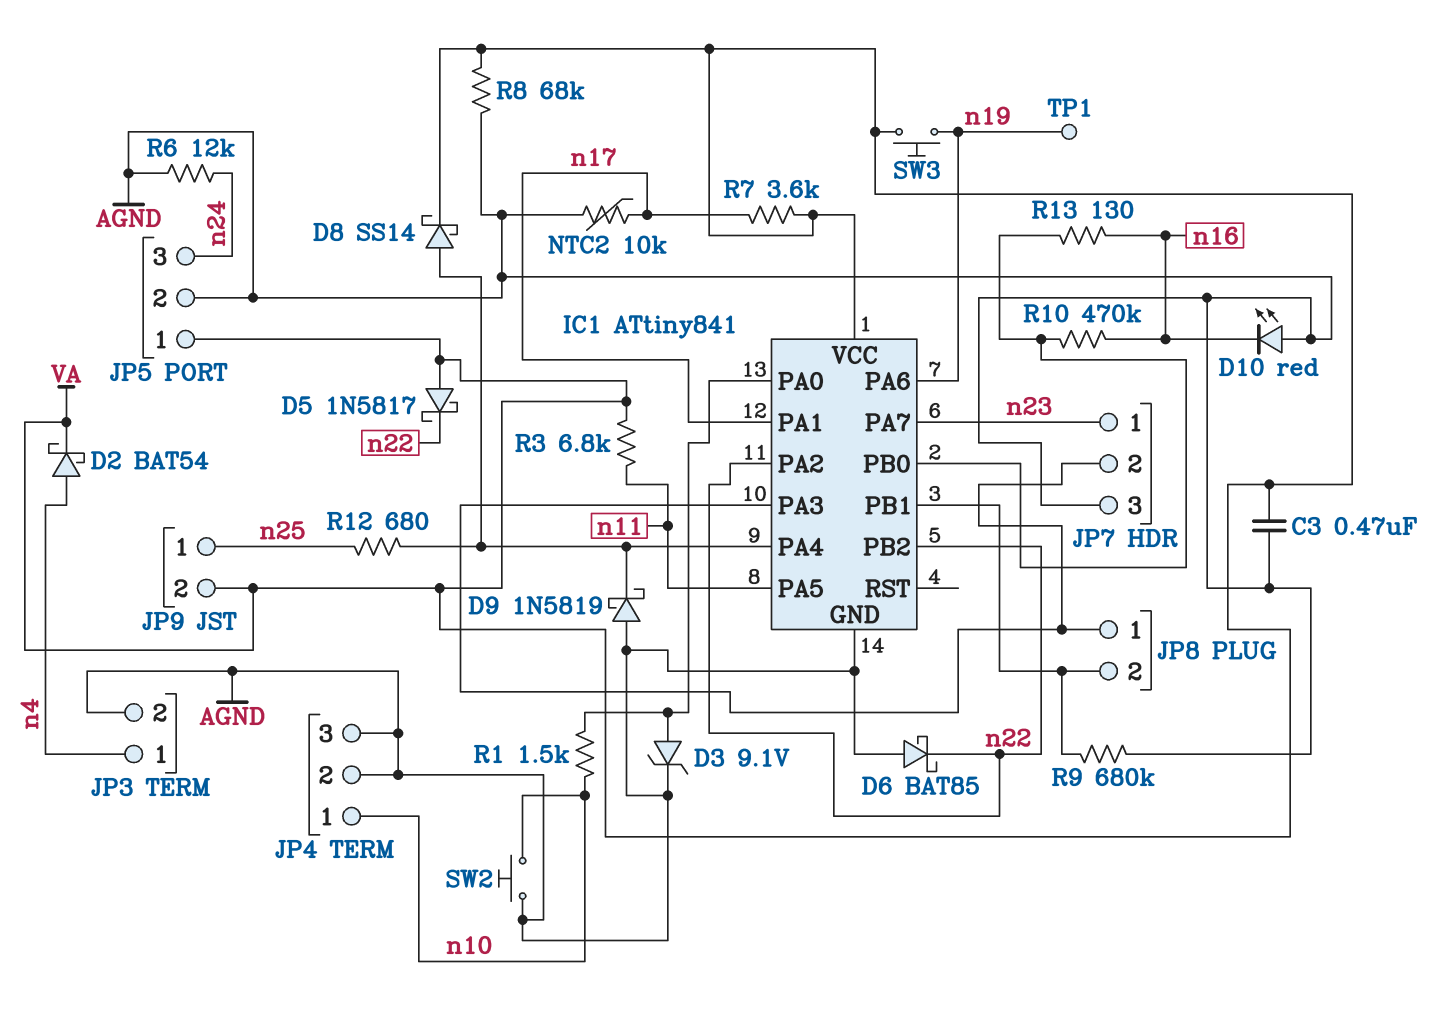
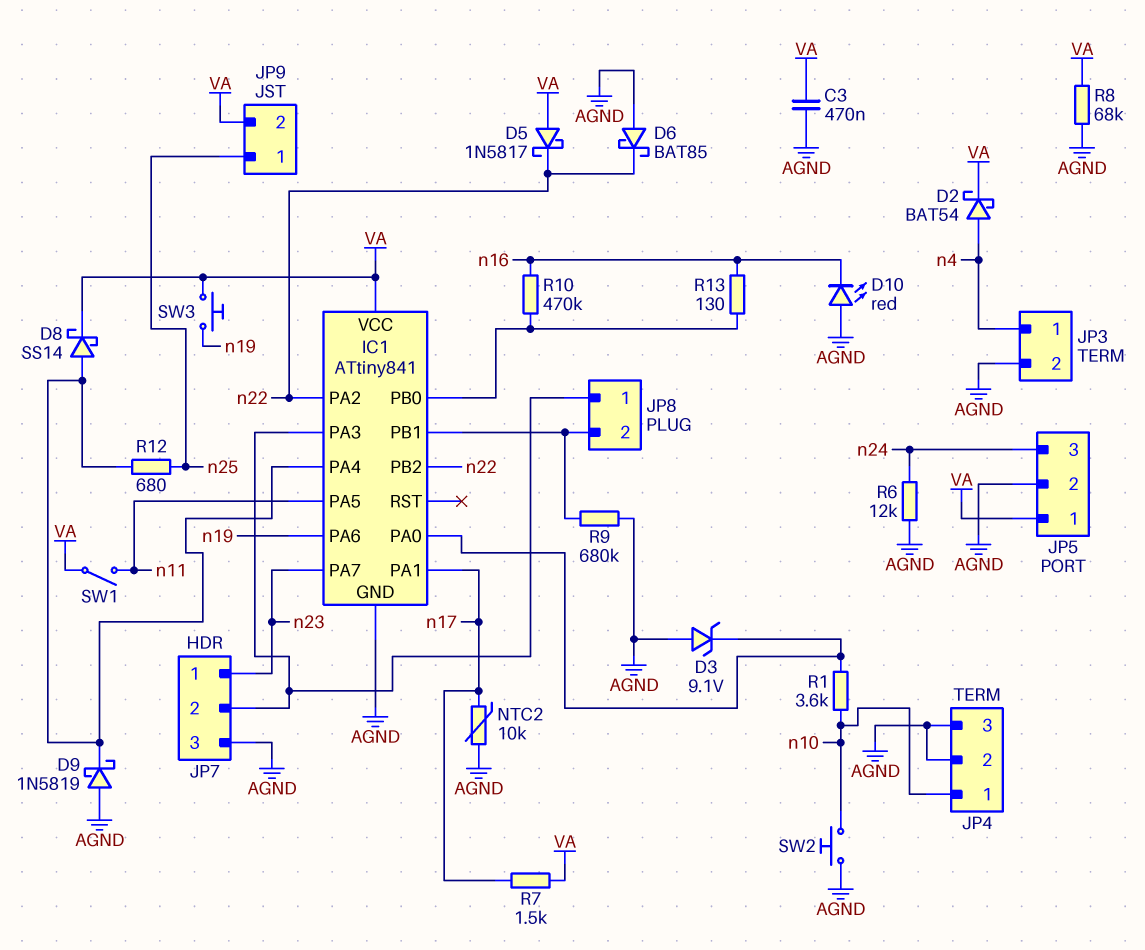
D3: zener 9.1V (A IC1/PA0, K AGND) -> zener 9.1V (A AGND, K IC1/PA0)
R1: 1.5k (IC1/PA0, n10) -> 3.6k (IC1/PA0, n10)
R3: 6.8k (VA, n11) -> none
R7: 3.6k (VA, n17) -> 1.5k (VA, n17)
SW1: none -> switch (VA, n11)
TP1: test point (n19) -> none

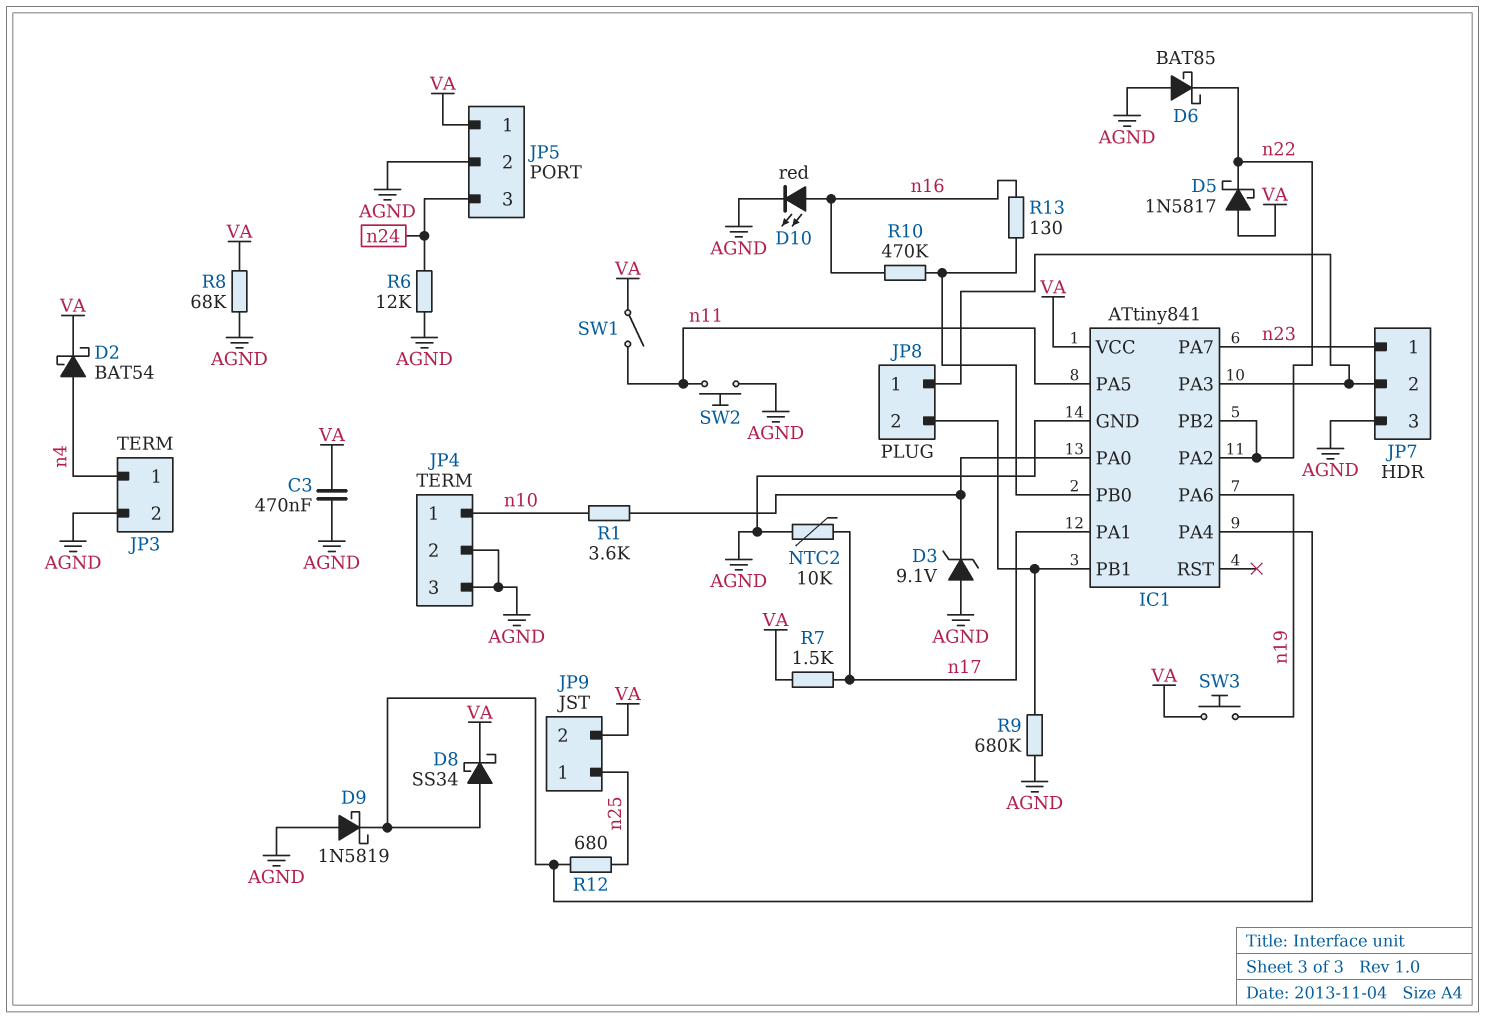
D8: schottky SS14 (A IC1/PA4, K VA) -> schottky SS34 (A IC1/PA4, K VA)
D10: LED red (A AGND, K n16) -> LED red (A n16, K AGND)
SW2: button (AGND, n10) -> button (AGND, n11)

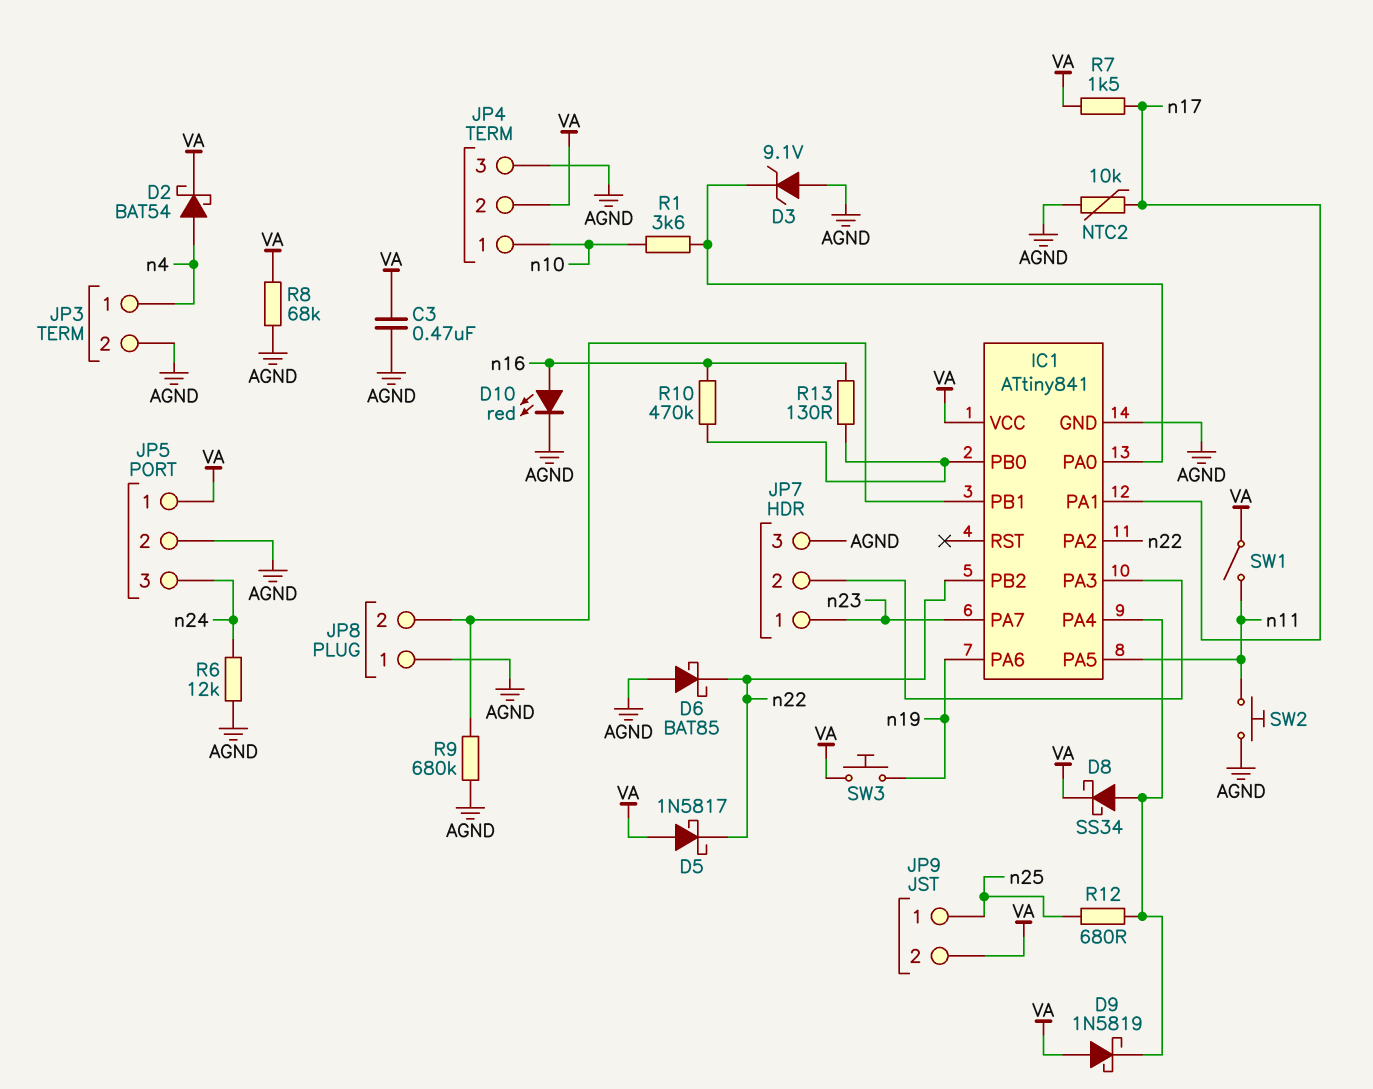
D9: schottky 1N5819 (A AGND, K IC1/PA4) -> schottky 1N5819 (A VA, K IC1/PA4)
JP4 pin 2: AGND -> VA
JP8 pin 1: IC1/PA3 -> AGND

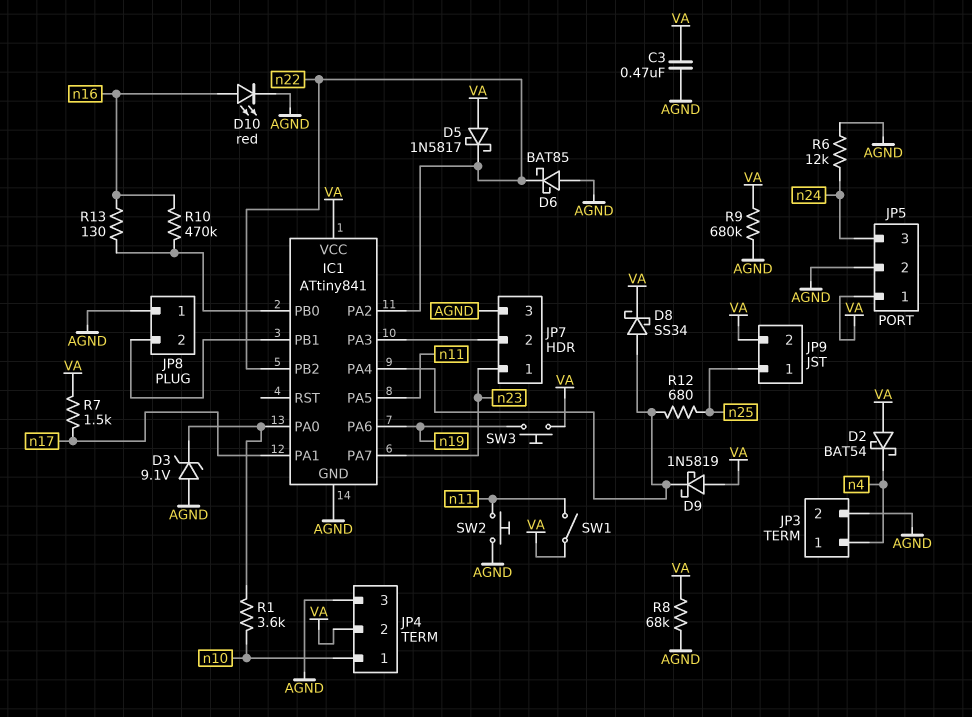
D2: schottky BAT54 (A n4, K VA) -> schottky BAT54 (A VA, K n4)
NTC2: 10k (AGND, n17) -> none
R9: 680k (AGND, IC1/PB1) -> 680k (AGND, VA)

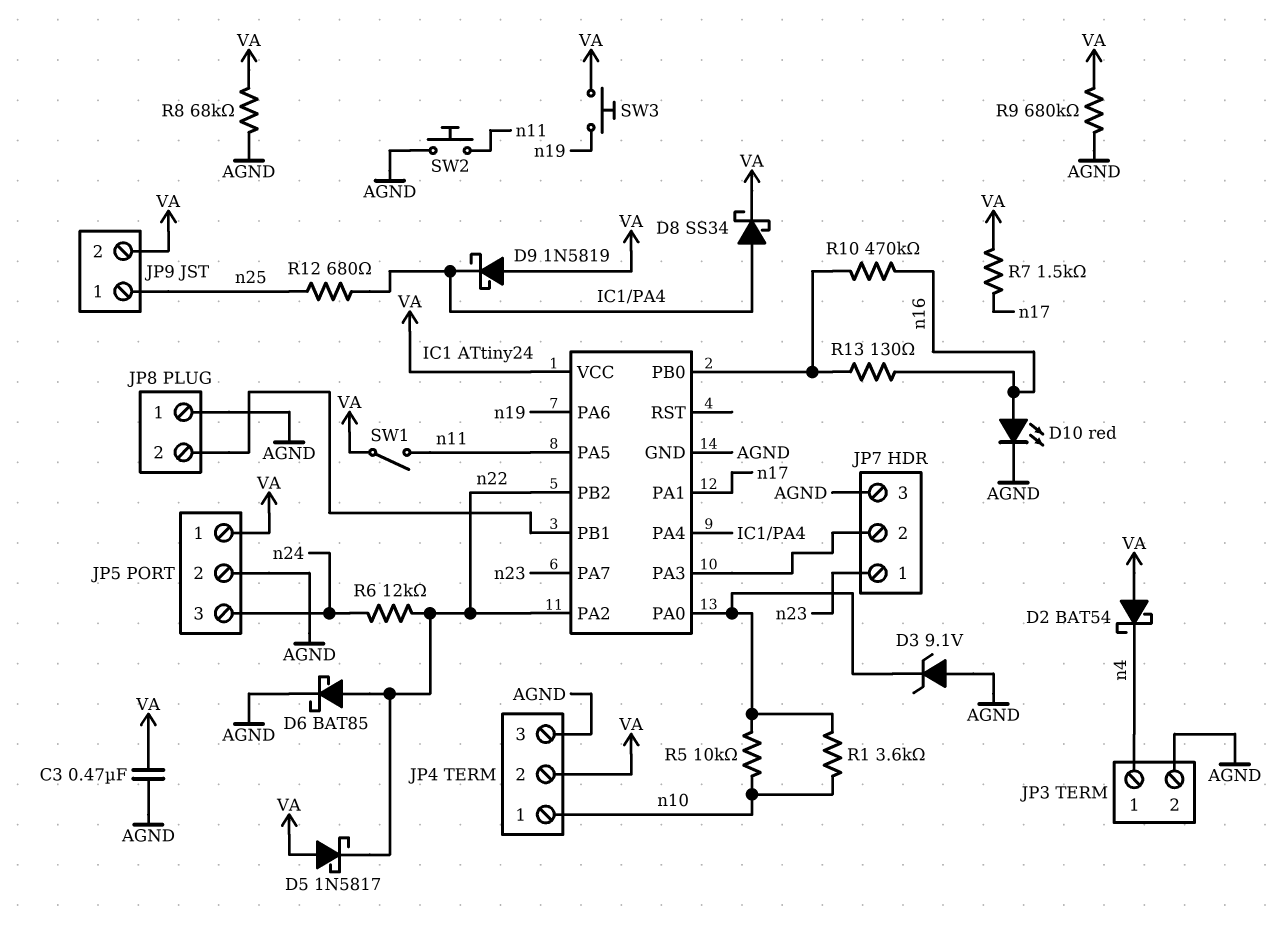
D6: schottky BAT85 (A AGND, K n22) -> schottky BAT85 (A n22, K AGND)
IC1: ATtiny841 -> ATtiny24
R5: none -> 10k (IC1/PA0, n10)
R6: 12k (AGND, n24) -> 12k (n22, n24)

